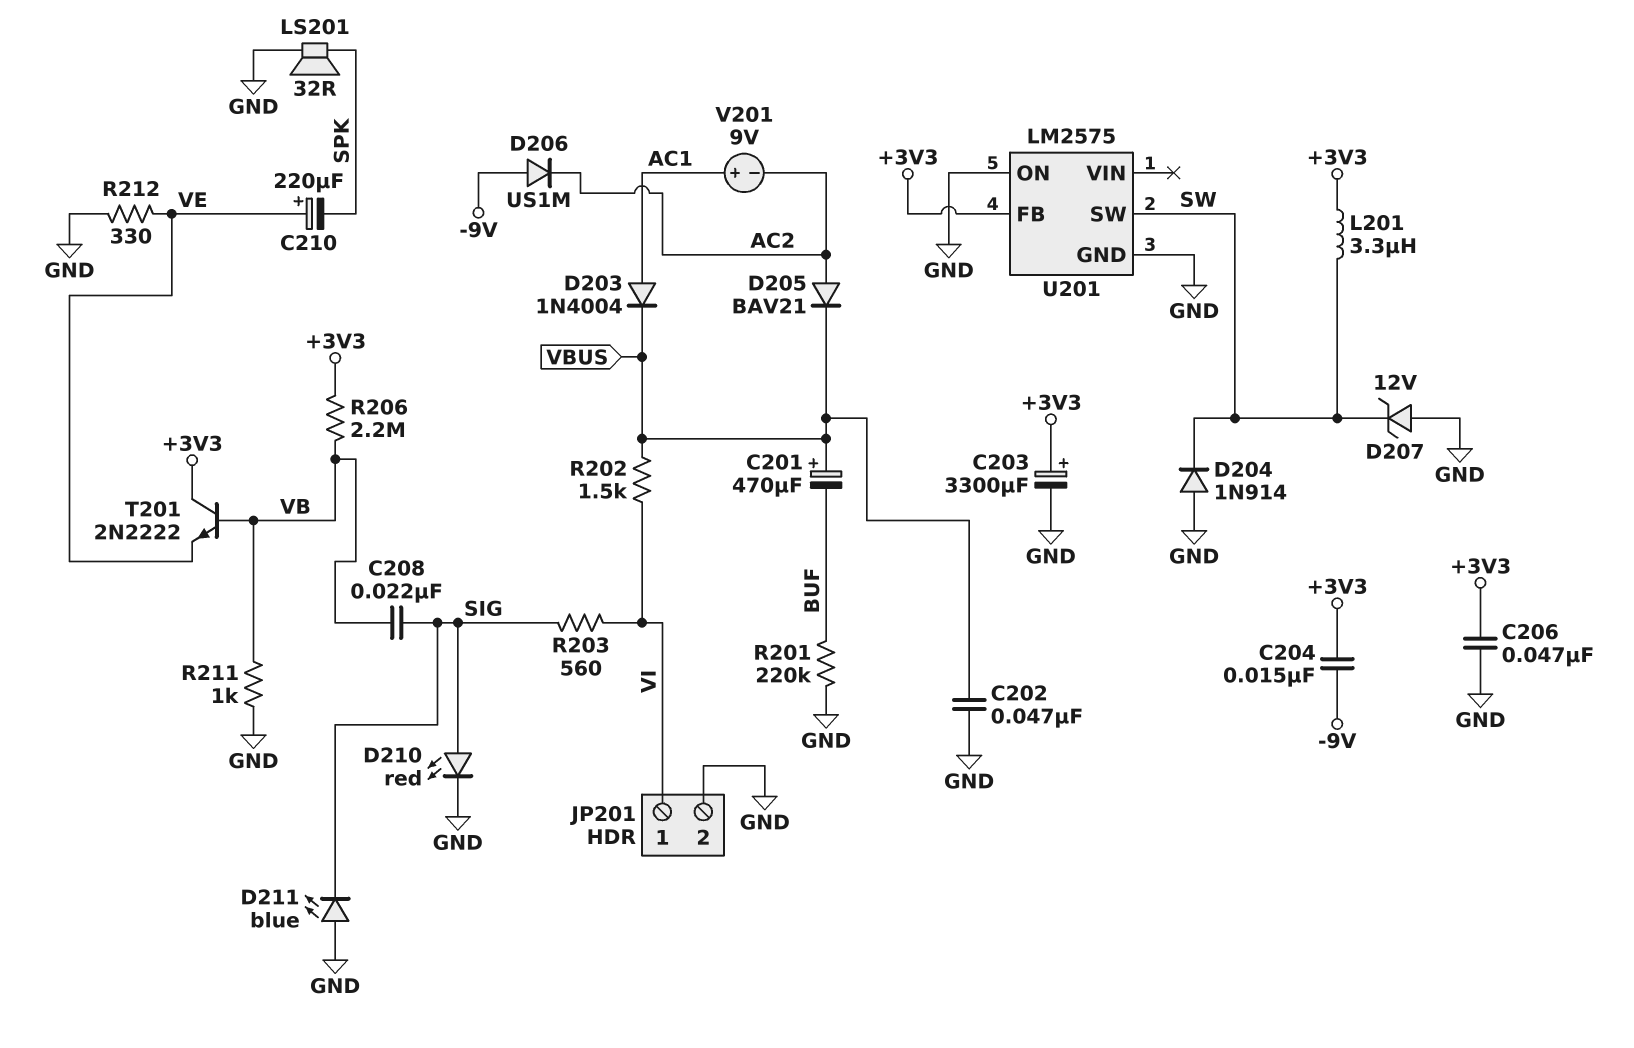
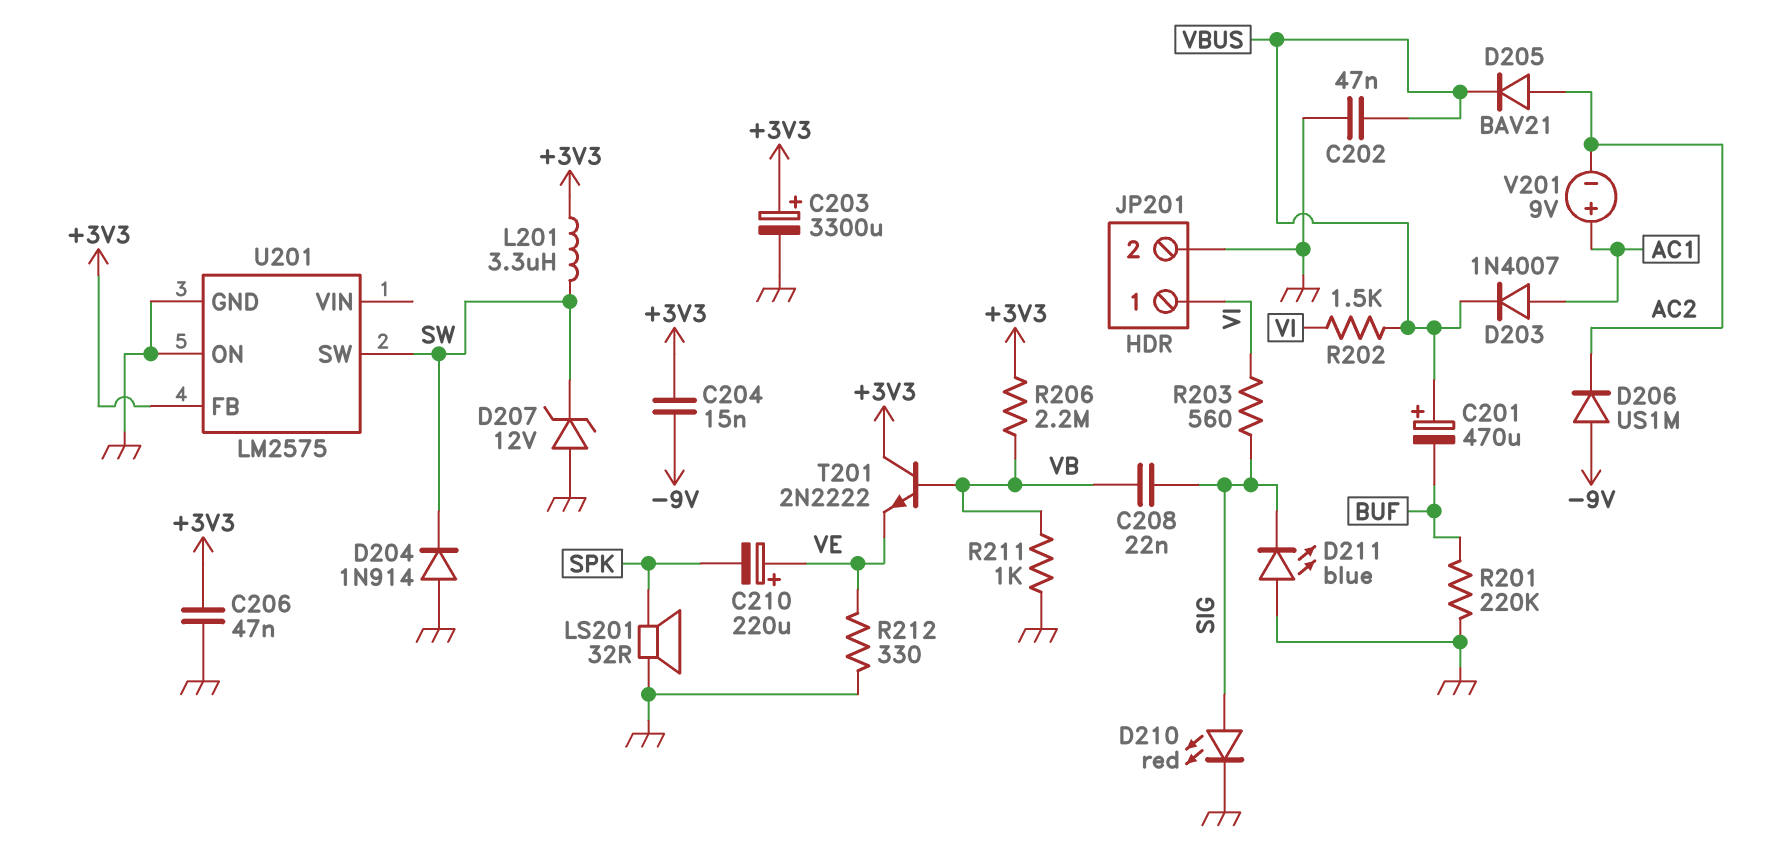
D203: diode 1N4004 (A AC1, K VBUS) -> diode 1N4007 (A AC1, K VBUS)

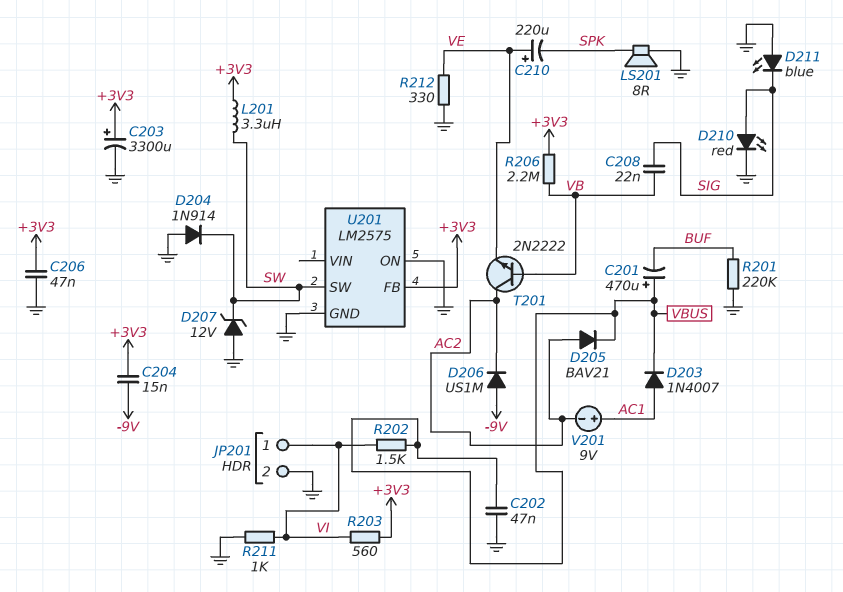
LS201: speaker 32R (GND, SPK) -> speaker 8R (GND, SPK)
R203: 560 (SIG, VI) -> 560 (+3V3, VI)
R211: 1k (GND, VB) -> 1k (GND, VI)
T201: NPN 2N2222 (B VB, C +3V3, E VE) -> NPN 2N2222 (B VB, C AC2, E VE)

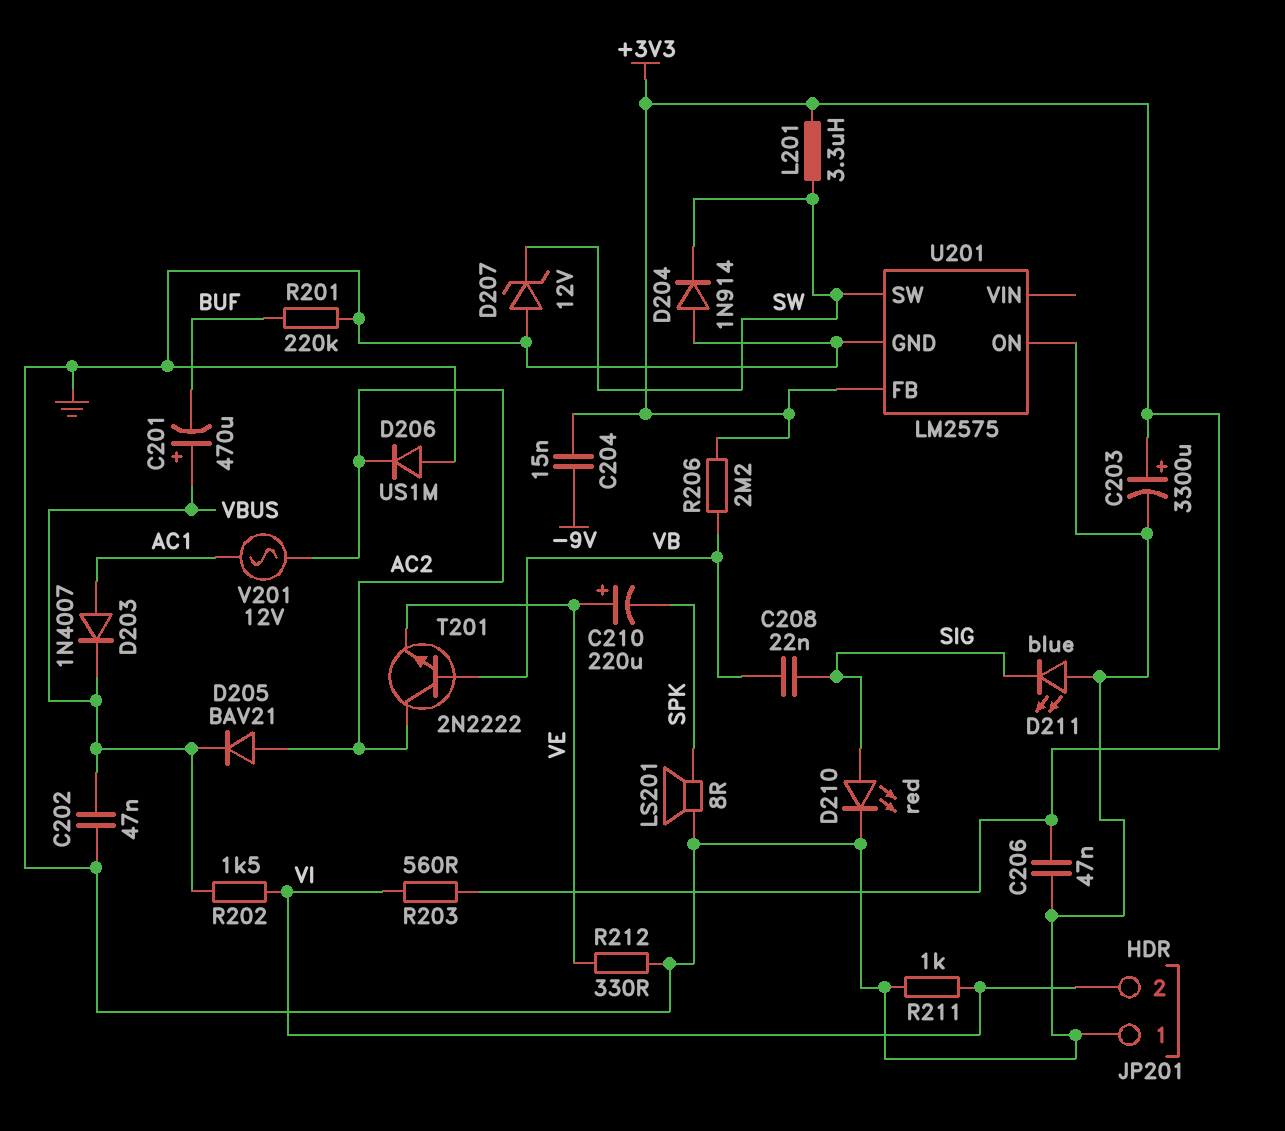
D206: diode US1M (A -9V, K AC2) -> diode US1M (A GND, K AC2)
JP201 pin 1: VI -> GND
JP201 pin 2: GND -> VI
V201: 9V (plus AC1, minus AC2) -> AC 12V (AC1, AC2)

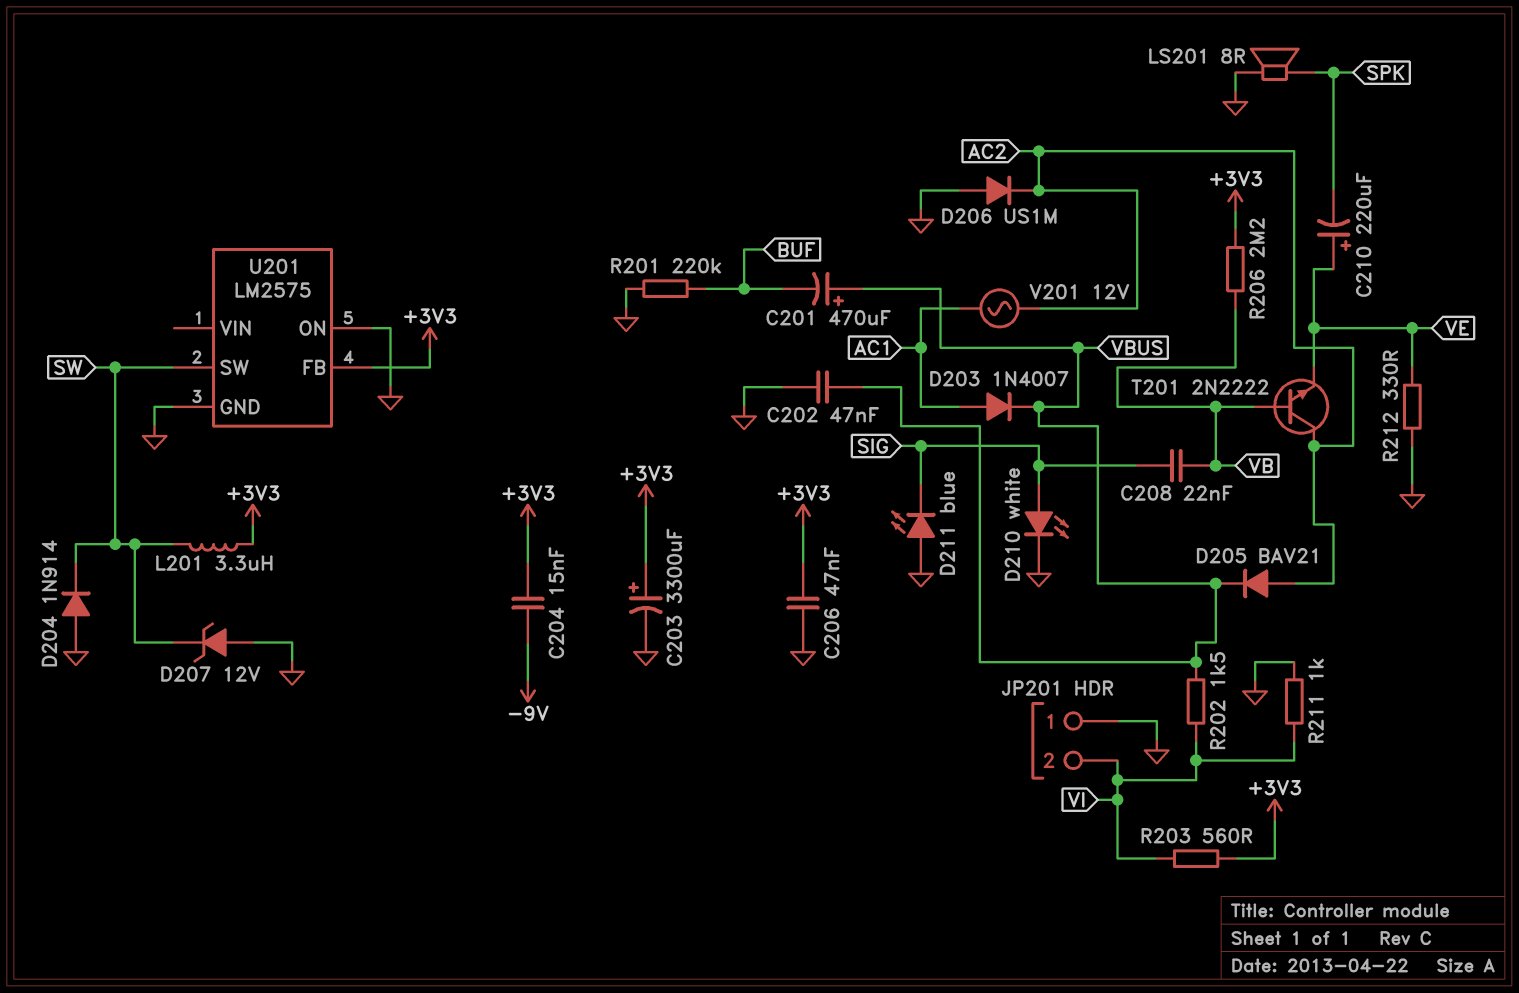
D210: LED red (A SIG, K GND) -> LED white (A SIG, K GND)

